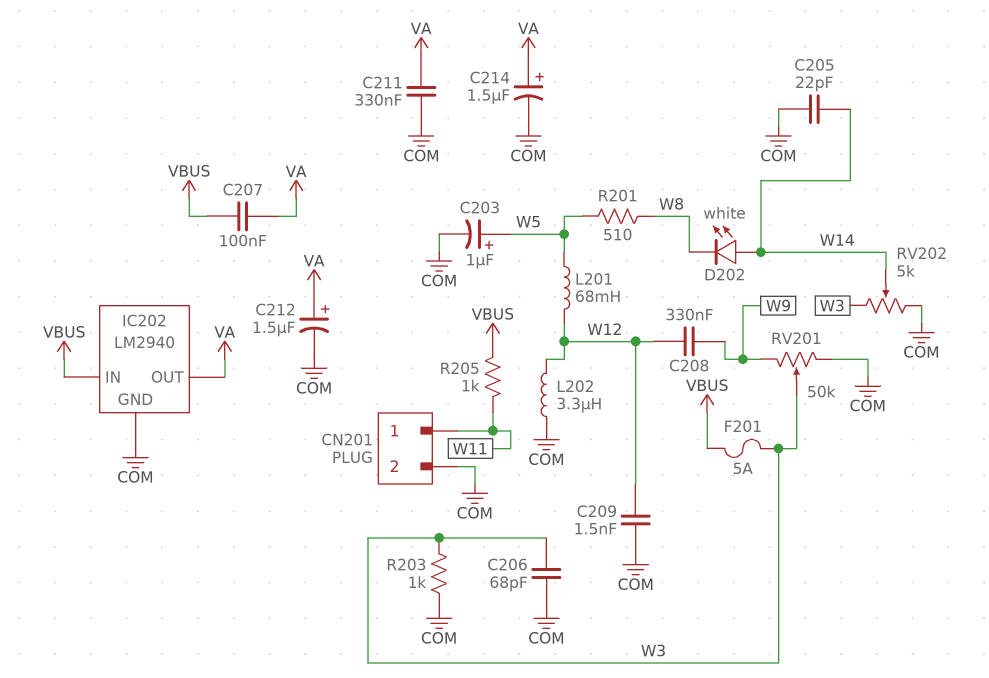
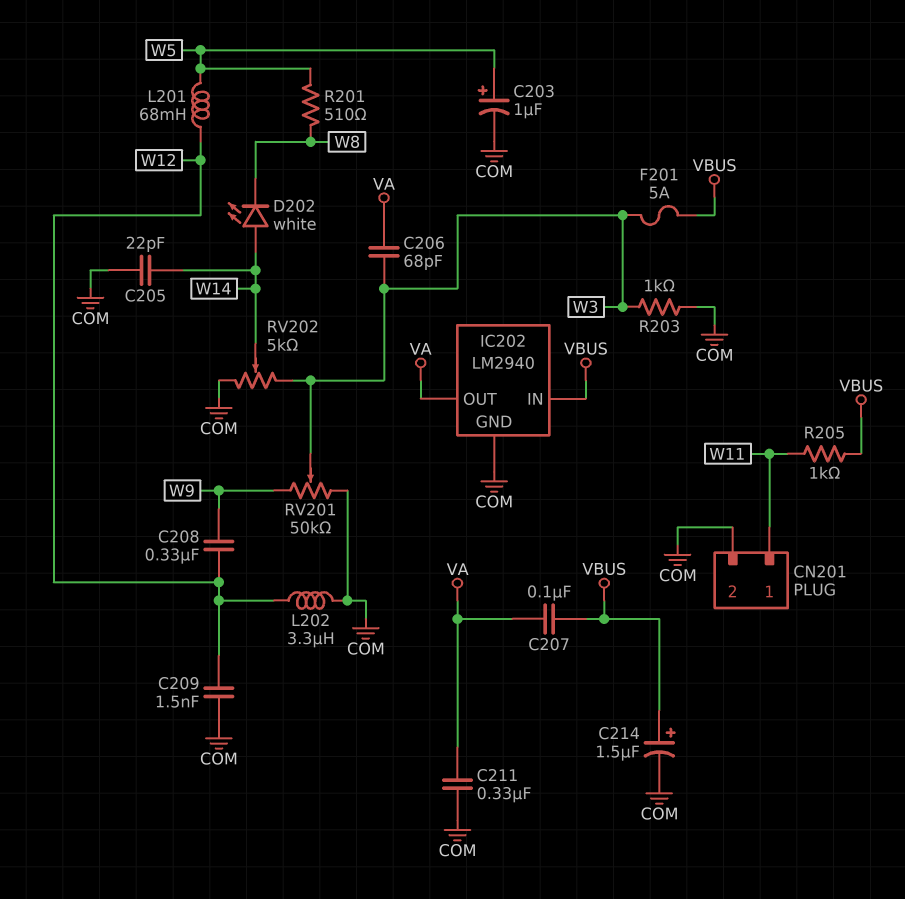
C206: 68pF (COM, W3) -> 68pF (VA, W3)
C212: 1.5uF (plus VA, minus COM) -> none
C214: 1.5uF (plus VA, minus COM) -> 1.5uF (plus VBUS, minus COM)

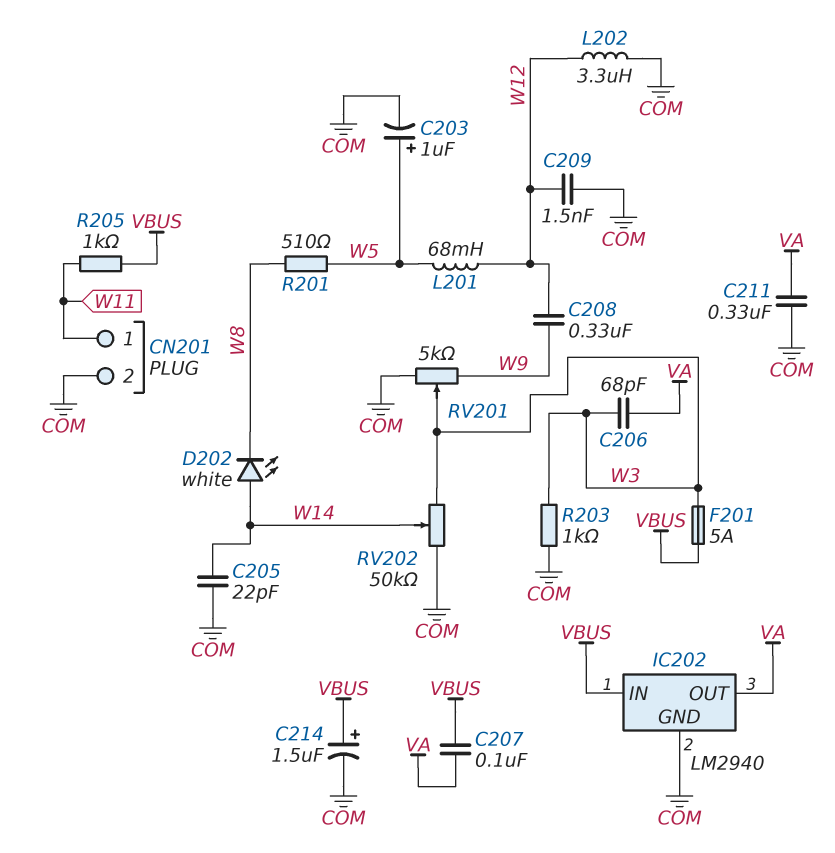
RV201: 50k (COM, W9, wiper W3) -> 5k (COM, W9, wiper W3)
RV202: 5k (COM, W3, wiper W14) -> 50k (COM, W3, wiper W14)

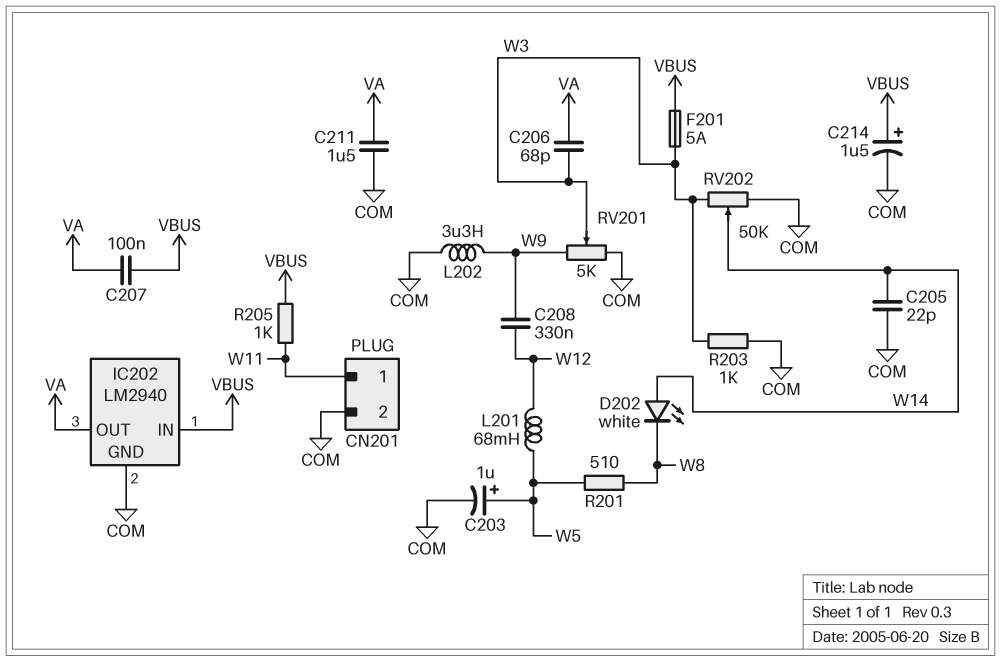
C209: 1.5nF (COM, W12) -> none
C211: 330nF (COM, VA) -> 1.5uF (COM, VA)
L202: 3.3uH (COM, W12) -> 3.3uH (COM, W9)

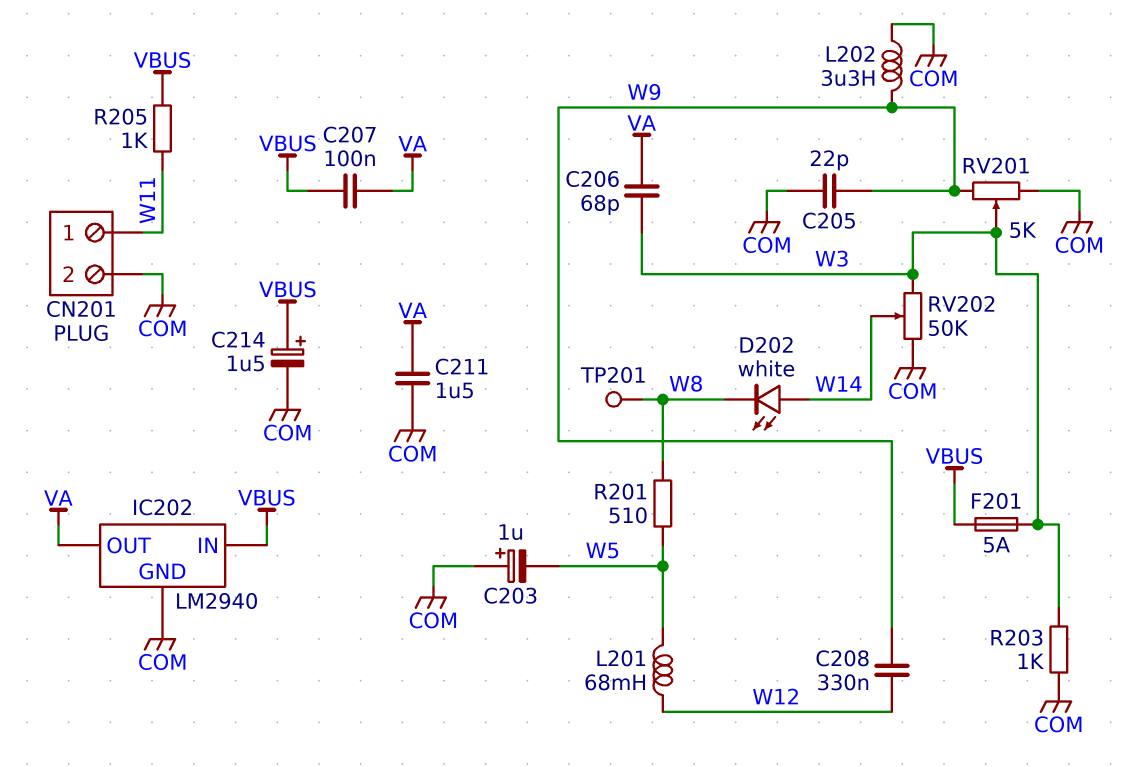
C203: 1uF (plus W5, minus COM) -> 1uF (plus COM, minus W5)
C205: 22pF (COM, W14) -> 22pF (COM, W9)
TP201: none -> test point (W8)

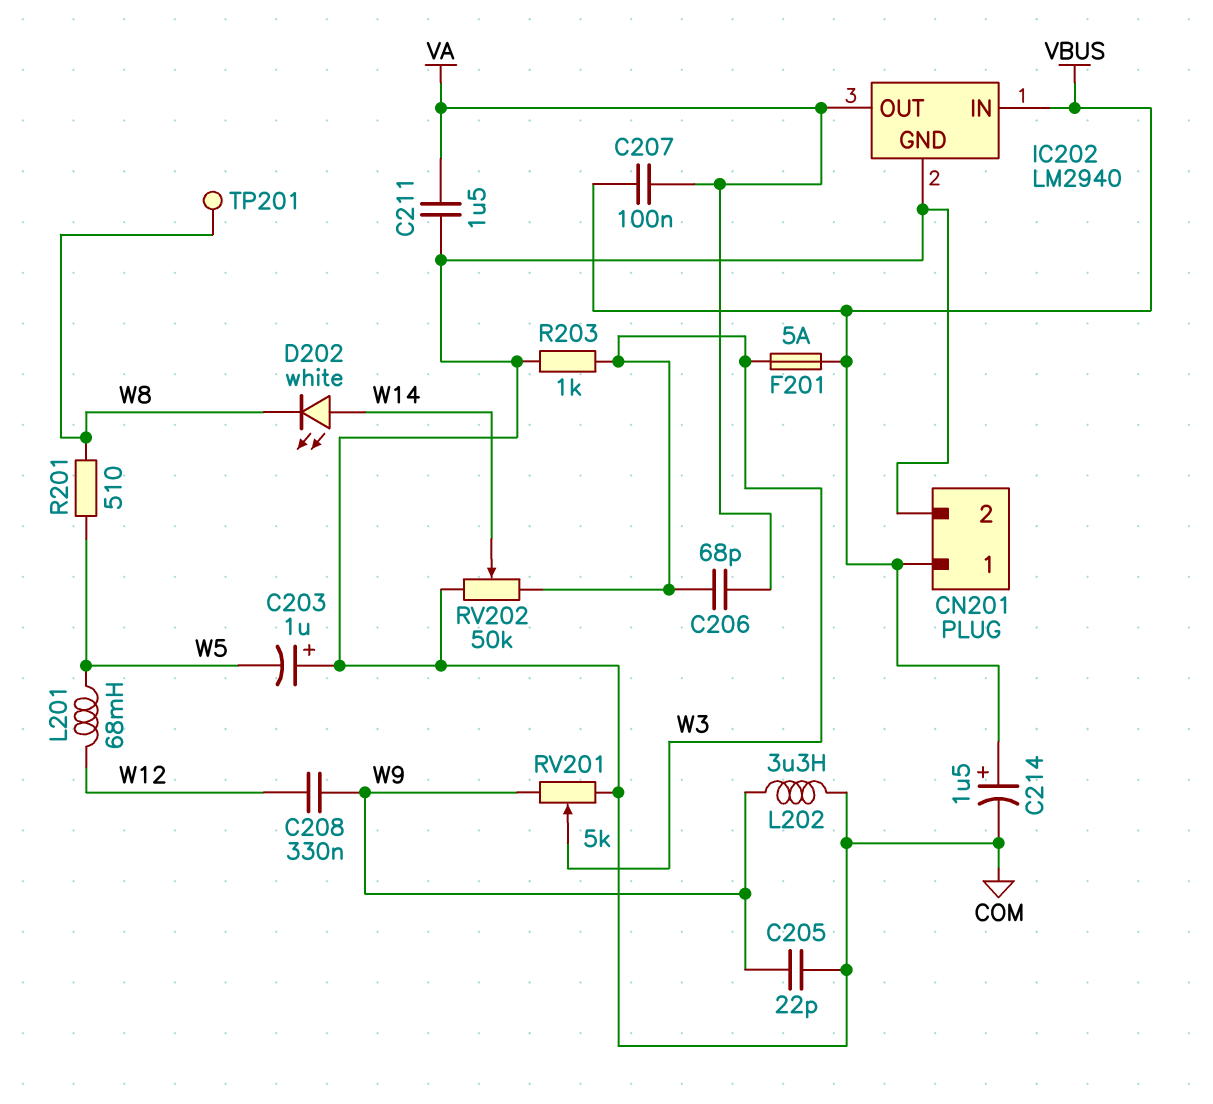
CN201 pin 1: W11 -> VBUS
R205: 1k (VBUS, W11) -> none

